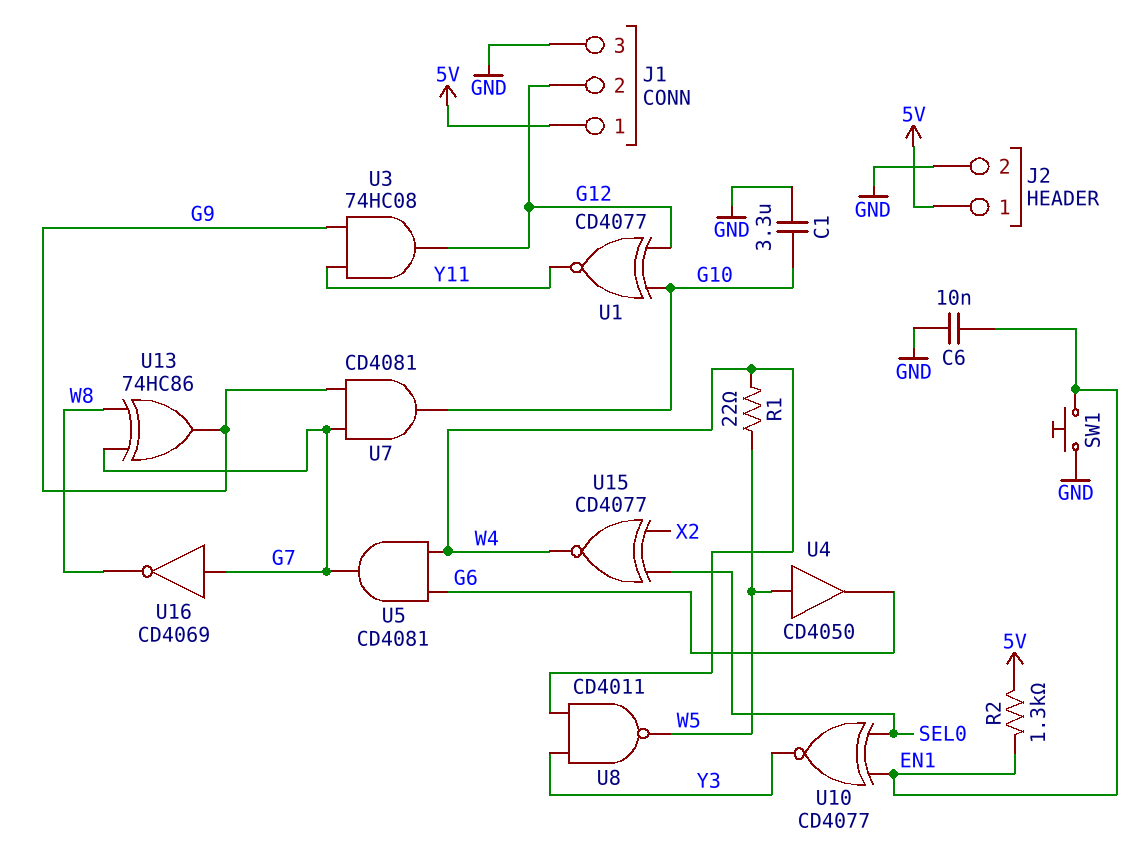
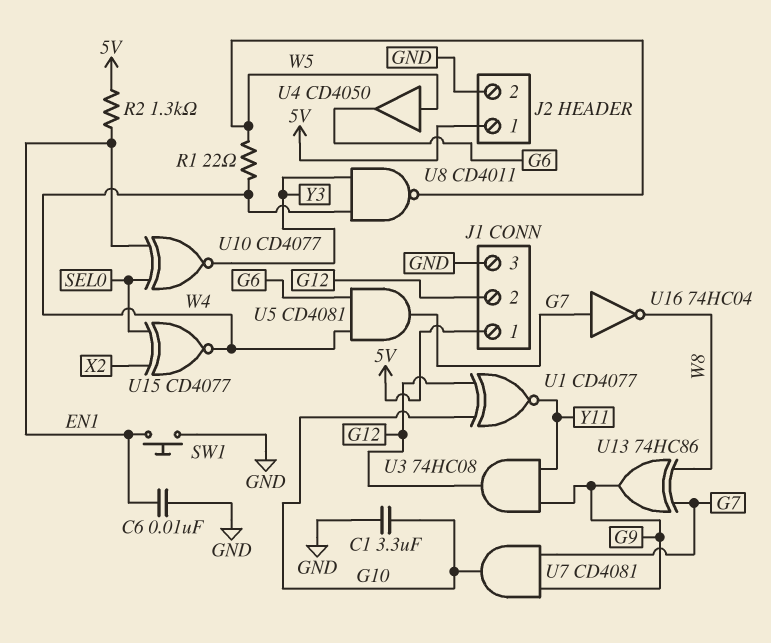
U16: NOT CD4069 (in G7, out W8) -> NOT 74HC04 (in G7, out W8)

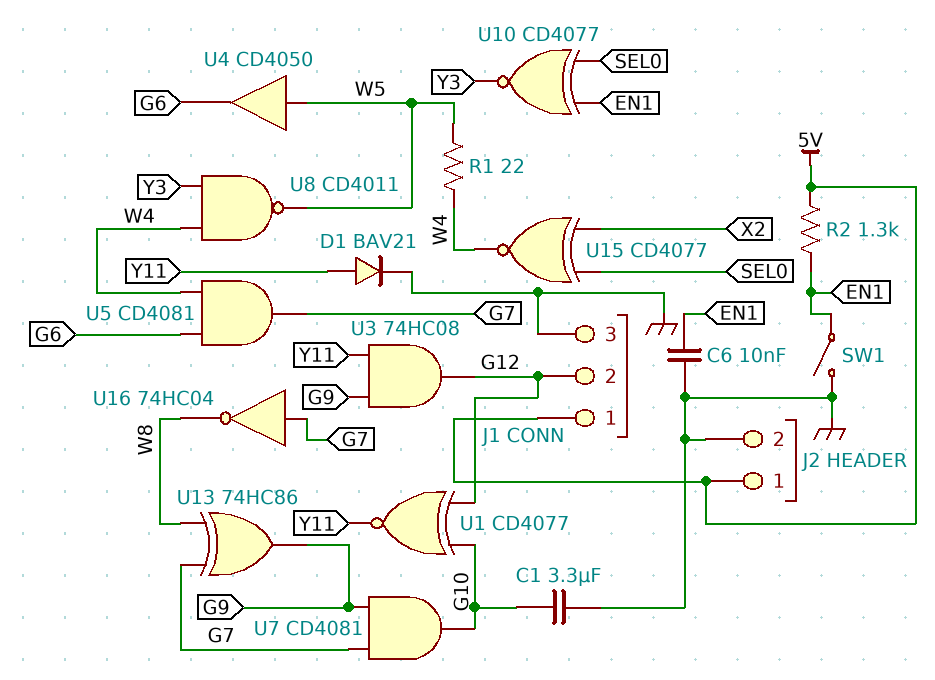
D1: none -> diode BAV21 (A Y11, K GND)
SW1: button (EN1, GND) -> switch (EN1, GND)

